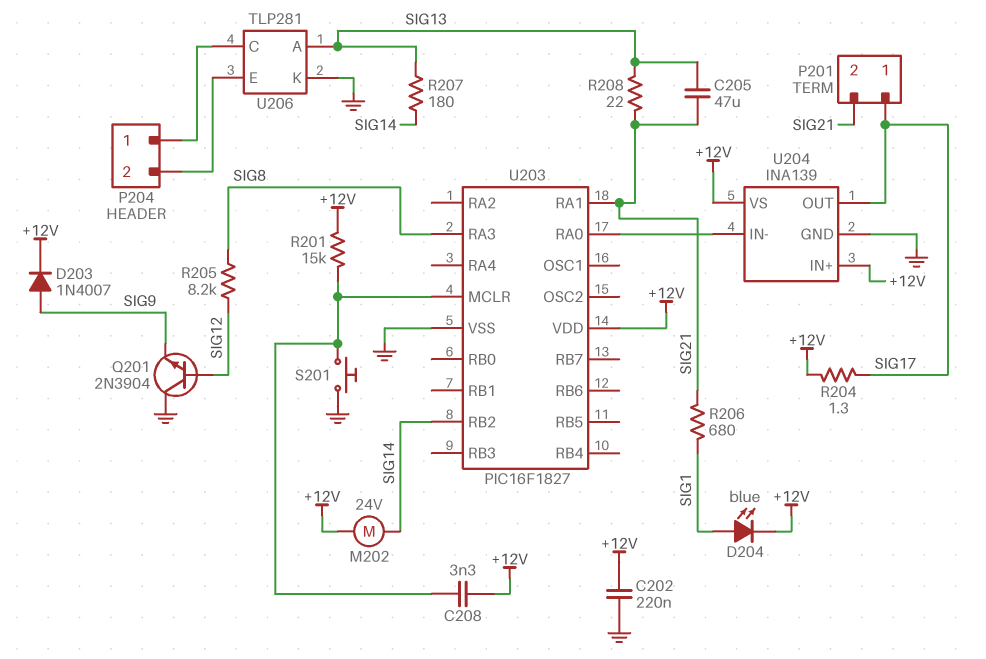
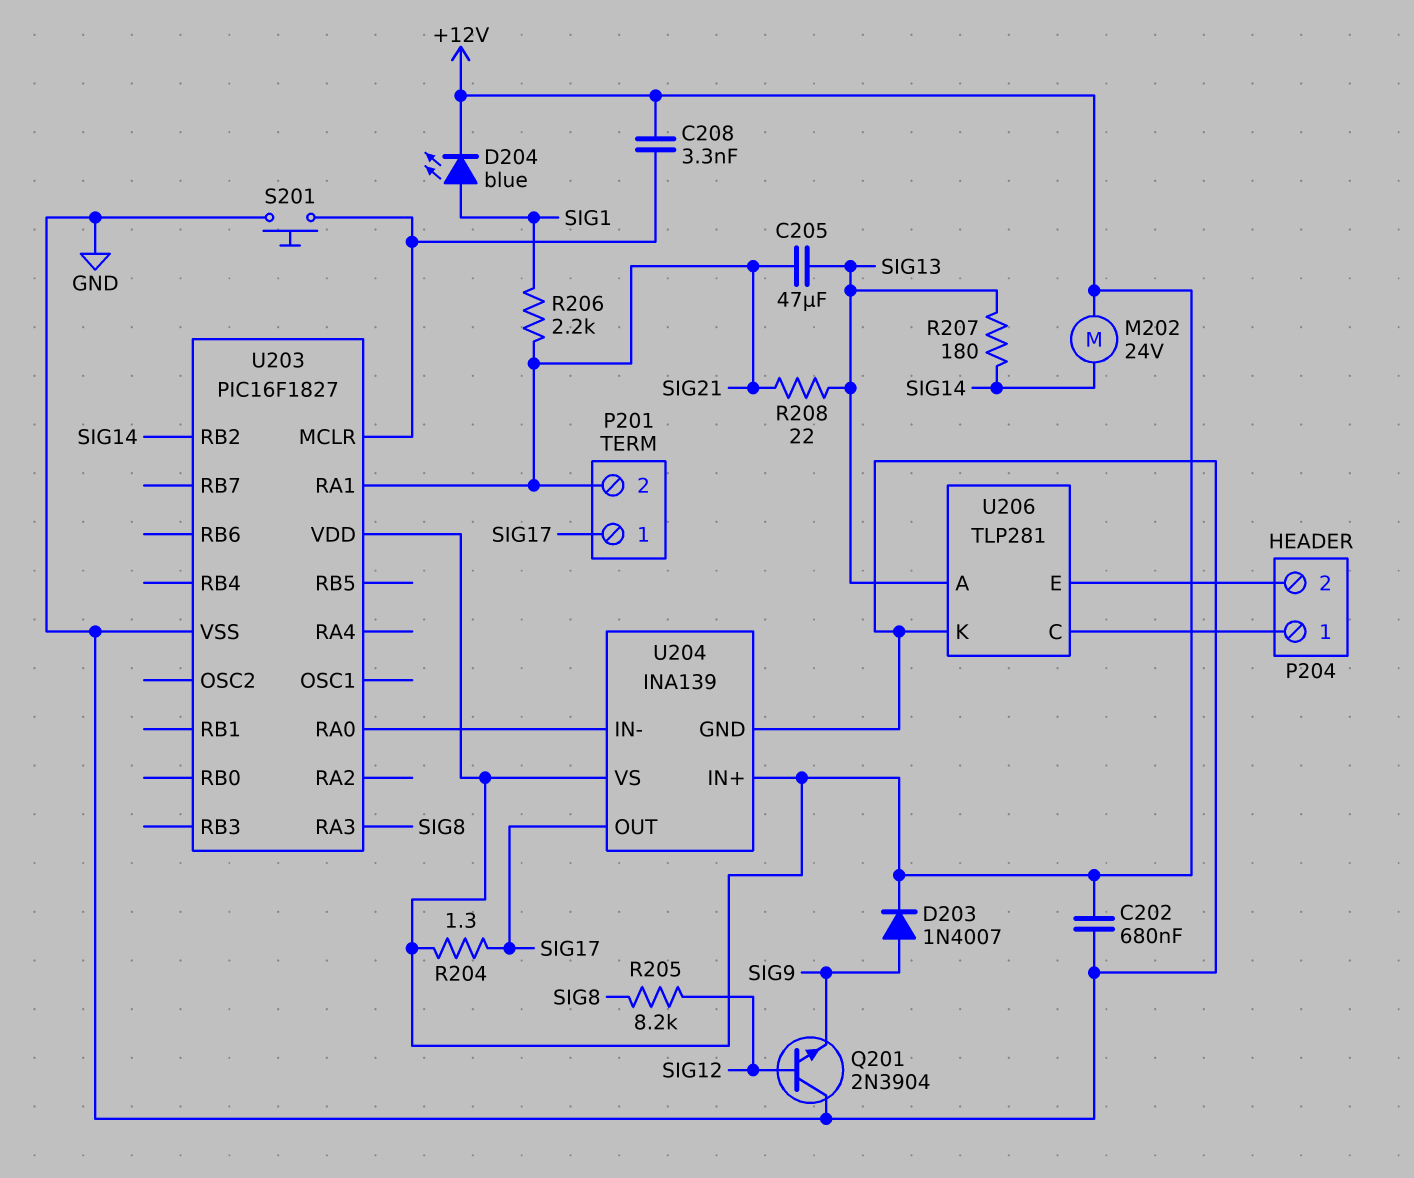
C202: 220nF (+12V, GND) -> 680nF (+12V, GND)
R201: 15k (+12V, U203/MCLR) -> none
R206: 680 (SIG1, SIG21) -> 2.2k (SIG1, SIG21)

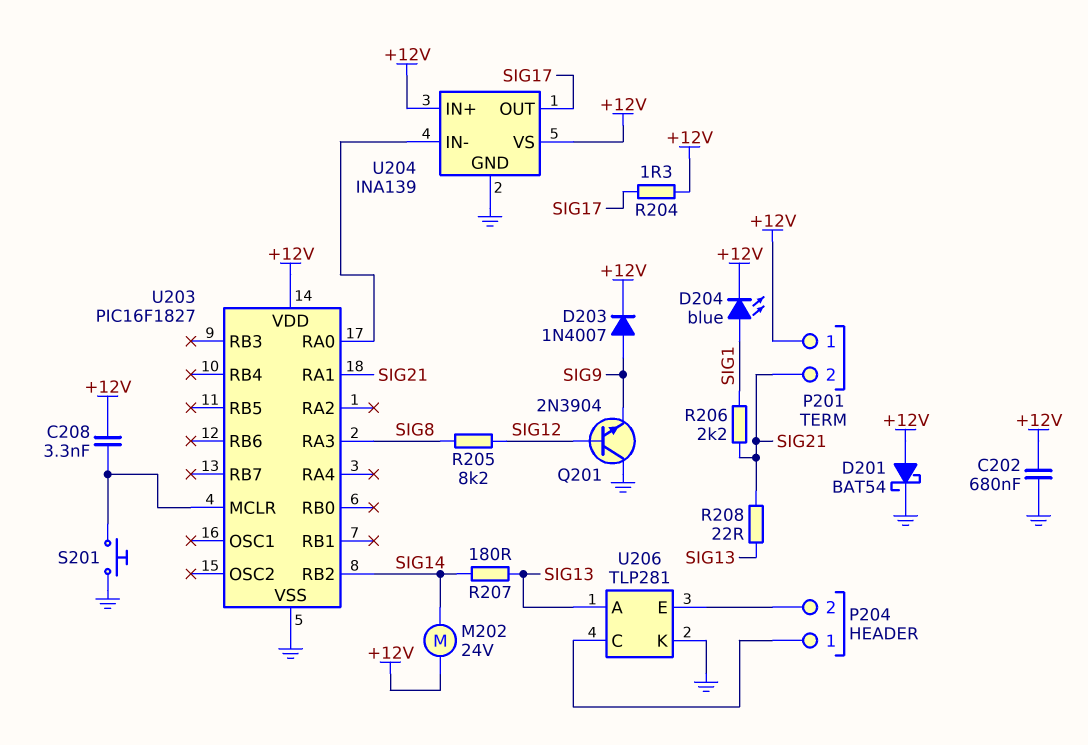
C205: 47uF (SIG13, SIG21) -> none
D201: none -> schottky BAT54 (A +12V, K GND)
P201 pin 1: SIG17 -> +12V

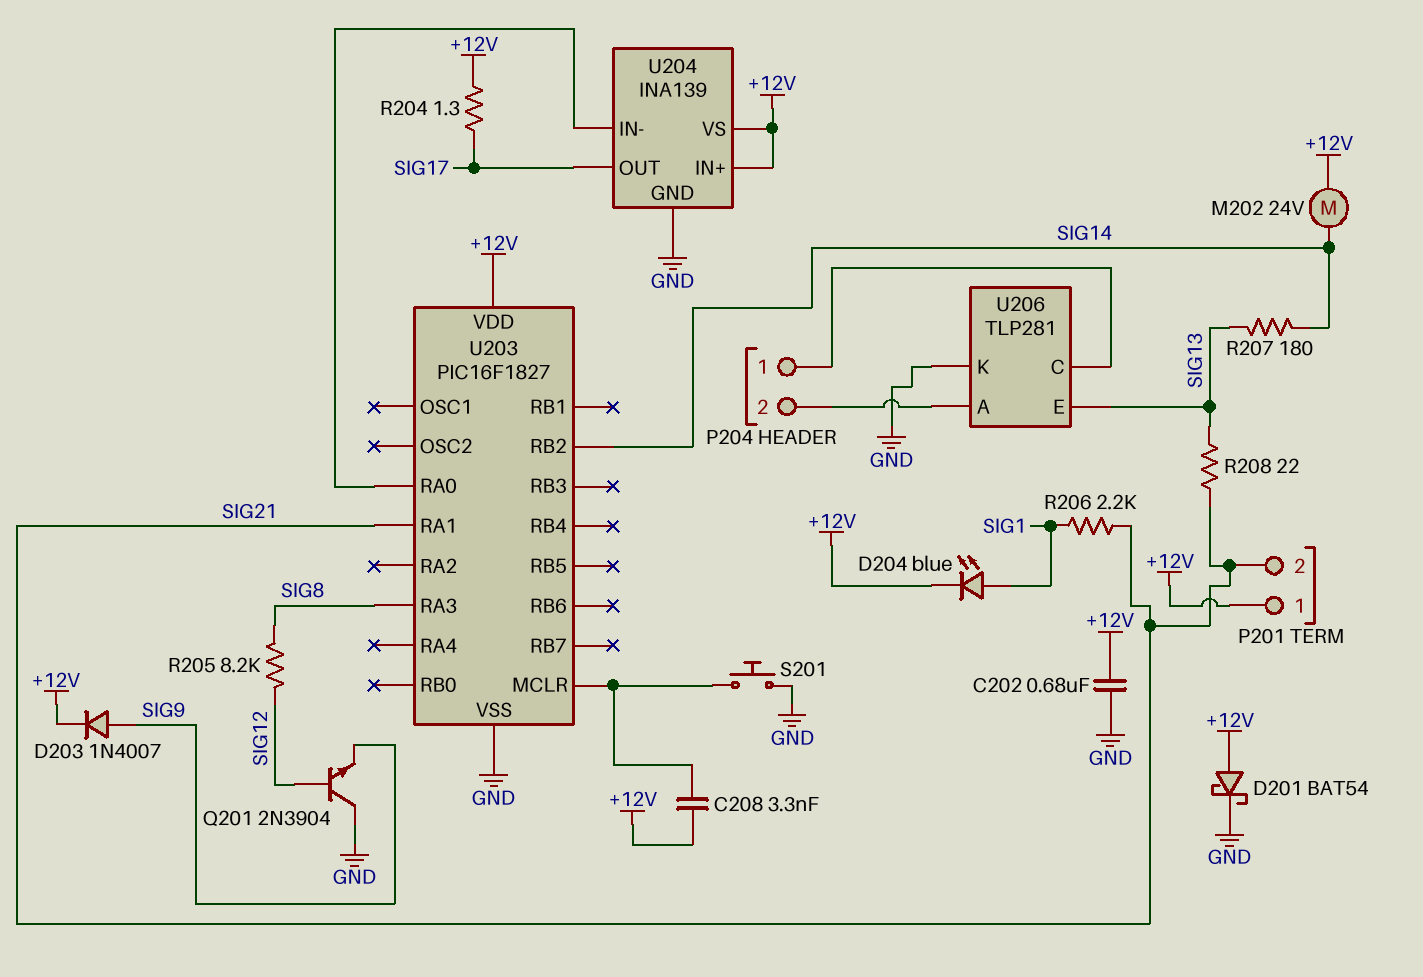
U206 pin A: SIG13 -> P204/2
U206 pin E: P204/2 -> SIG13

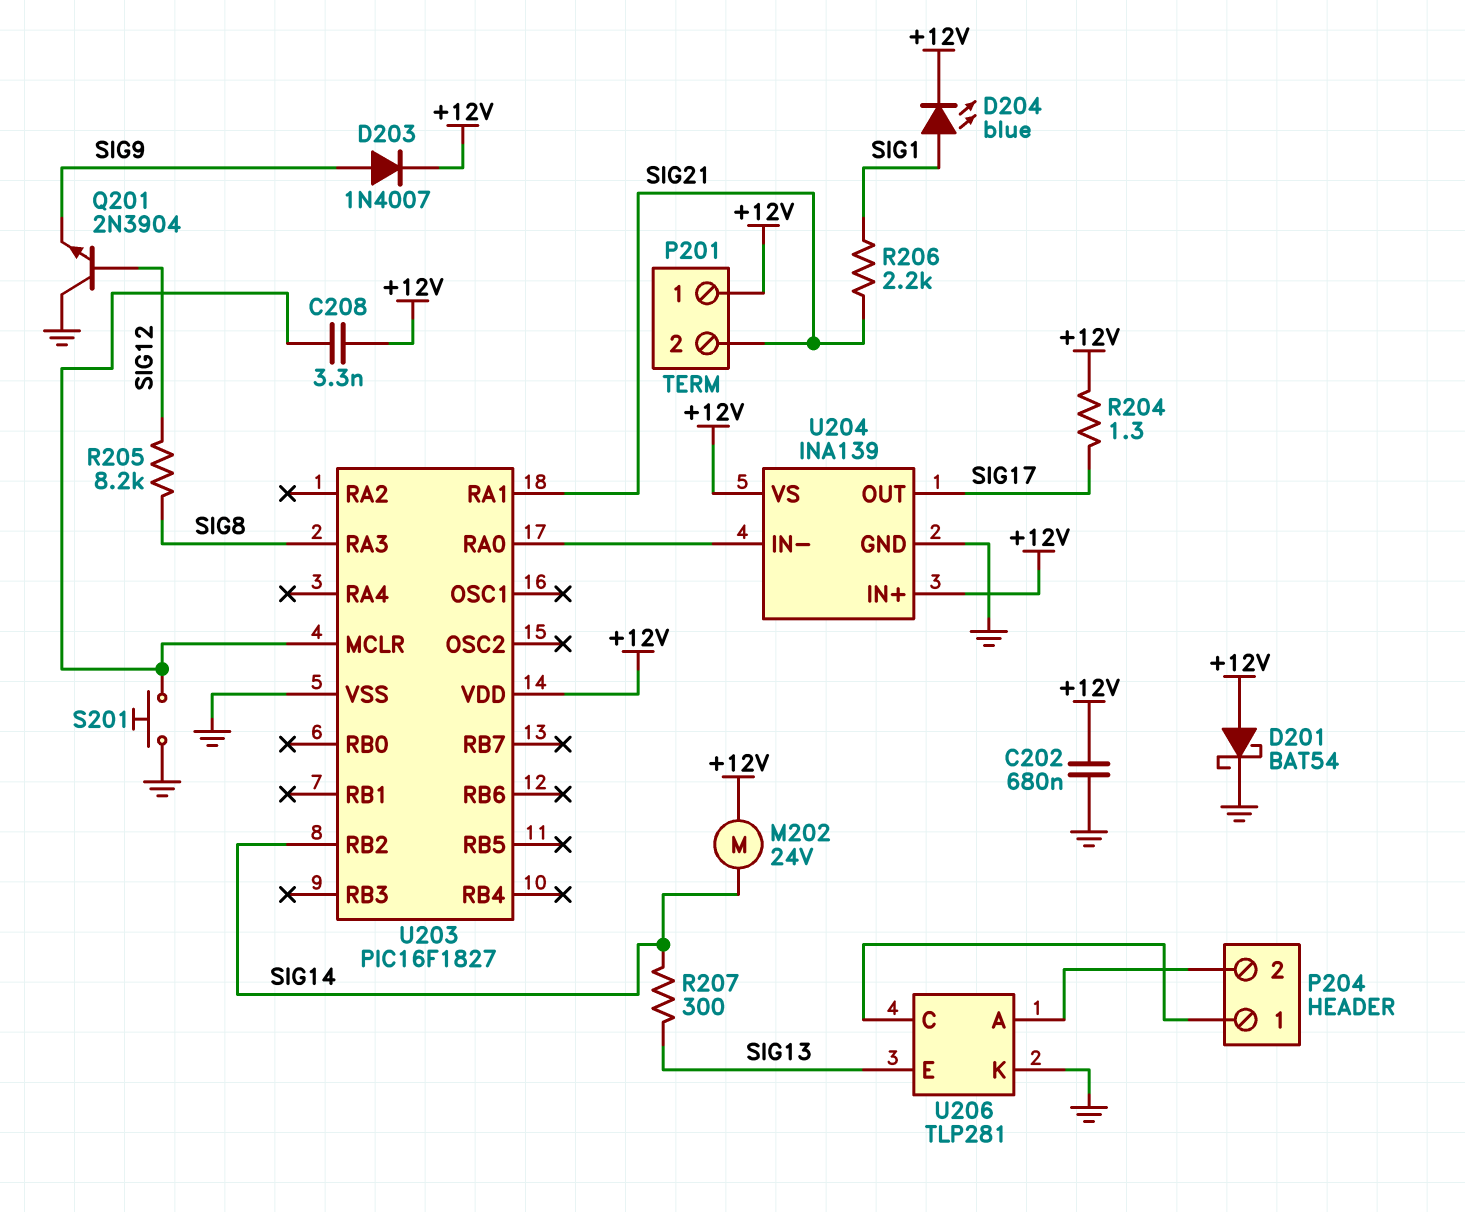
R207: 180 (SIG13, SIG14) -> 300 (SIG13, SIG14)
R208: 22 (SIG13, SIG21) -> none

